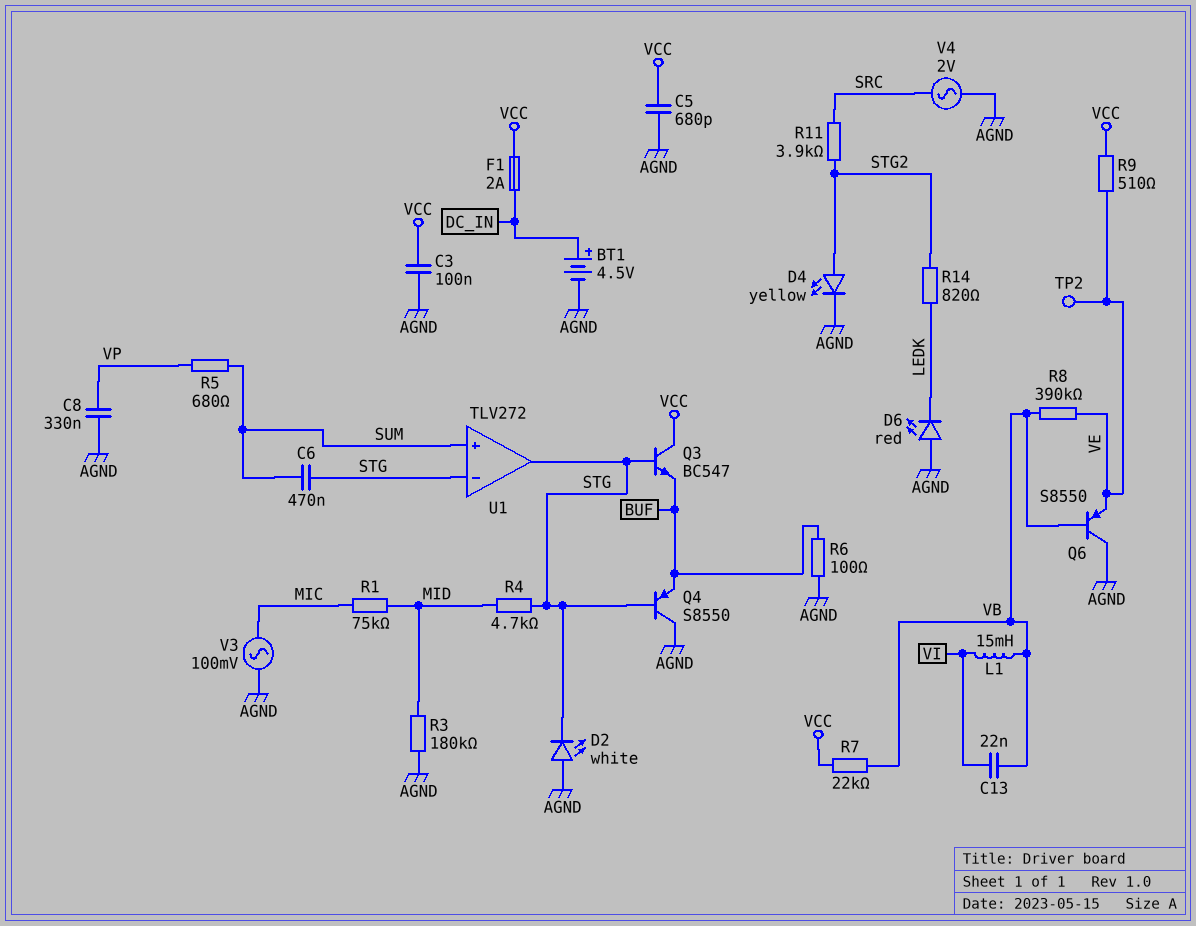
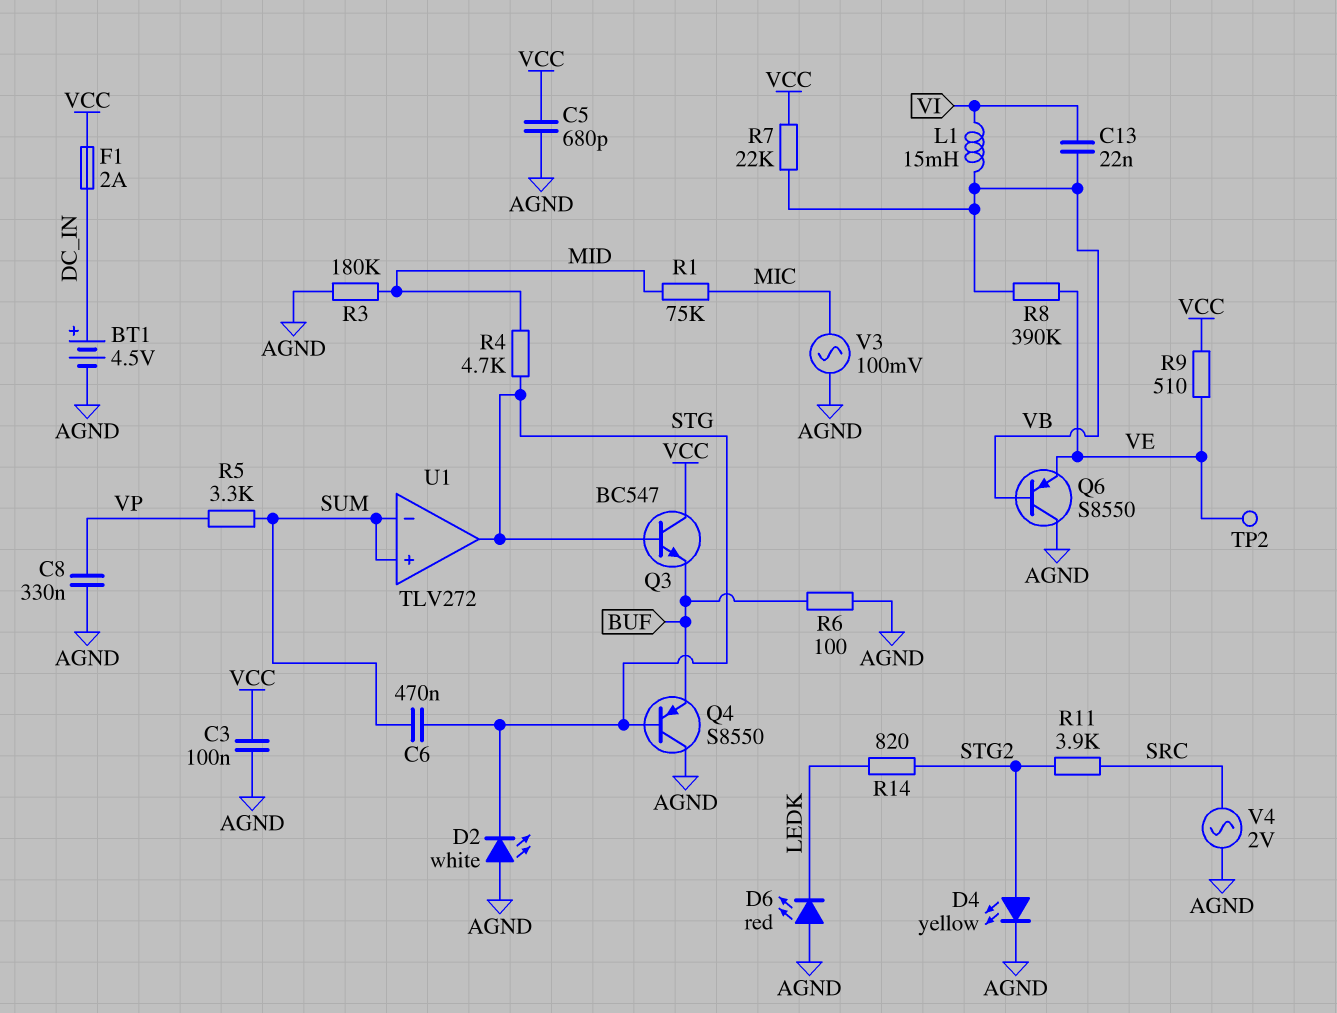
R5: 680 (SUM, VP) -> 3.3k (SUM, VP)
U1 pin in-: STG -> SUM

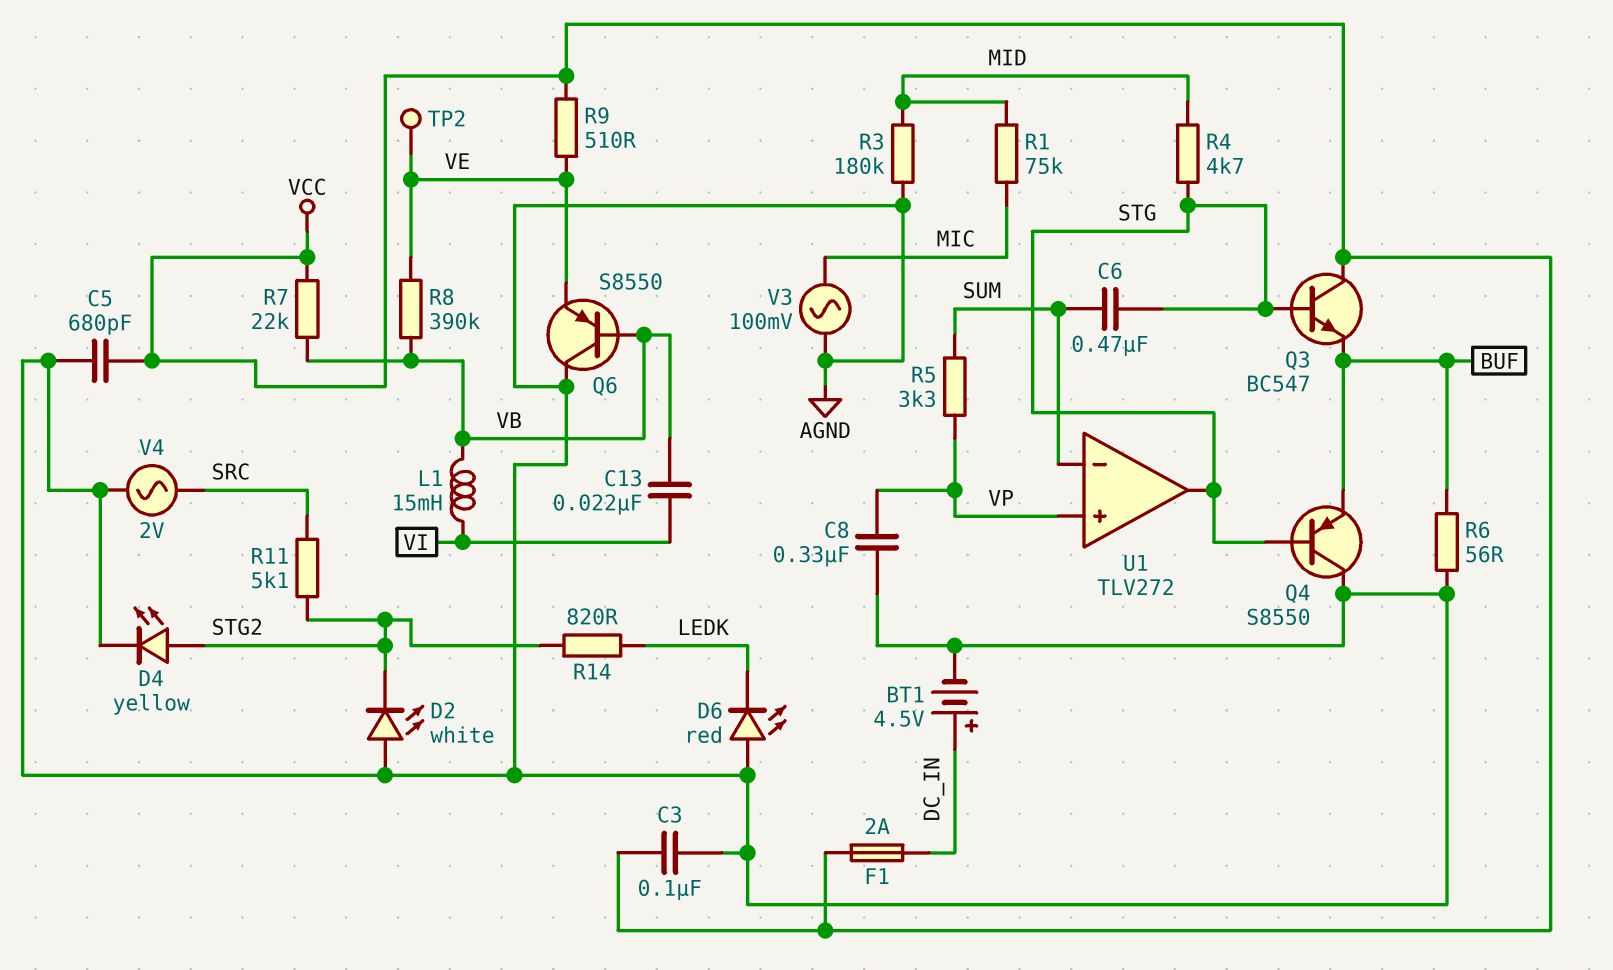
D2: LED white (A AGND, K STG) -> LED white (A AGND, K STG2)
R6: 100 (AGND, BUF) -> 56 (AGND, BUF)
R11: 3.9k (SRC, STG2) -> 5.1k (SRC, STG2)
U1 pin in+: SUM -> VP

